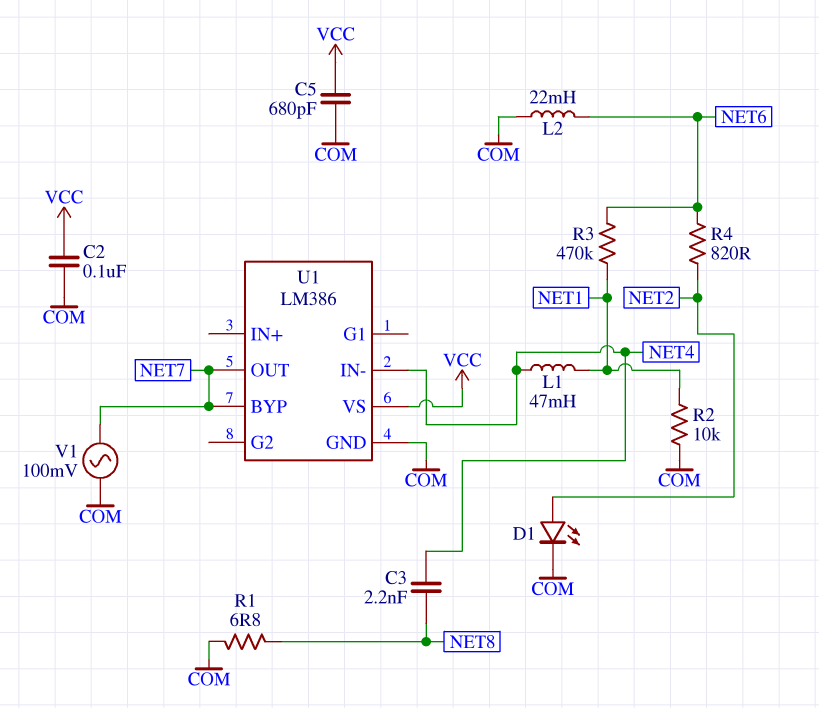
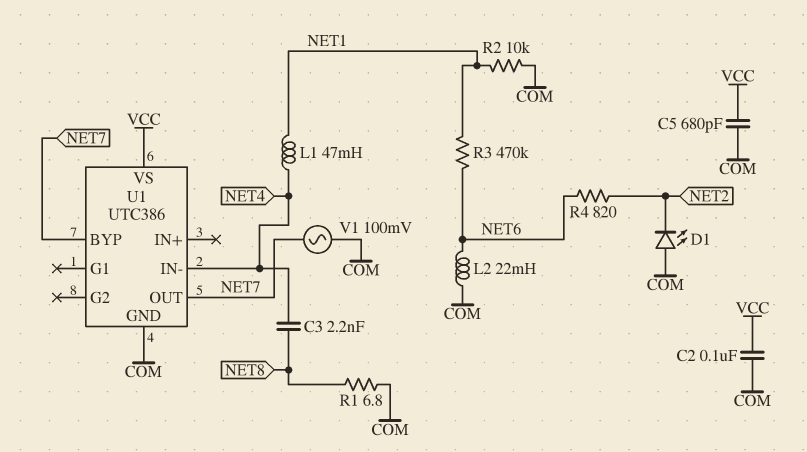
D1: LED (A NET2, K COM) -> LED (A COM, K NET2)
U1: LM386 -> UTC386

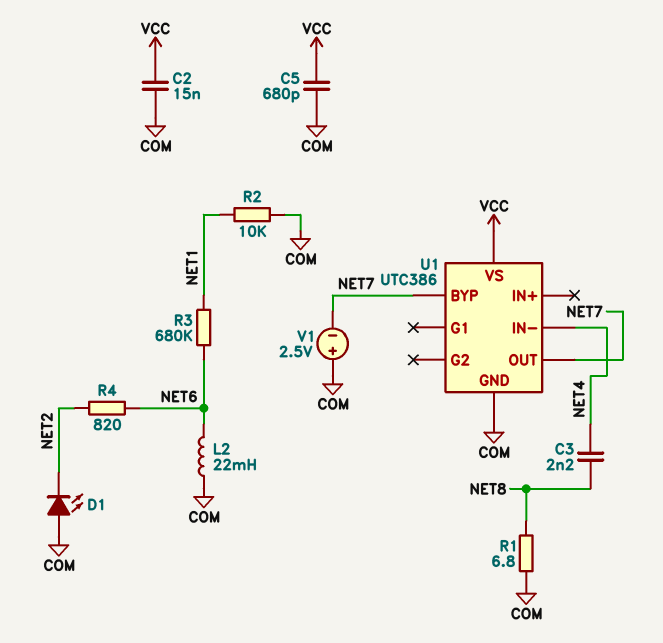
C2: 100nF (COM, VCC) -> 15nF (COM, VCC)
L1: 47mH (NET1, NET4) -> none
R3: 470k (NET1, NET6) -> 680k (NET1, NET6)
V1: AC 100mV (COM, NET7) -> 2.5V (plus COM, minus NET7)

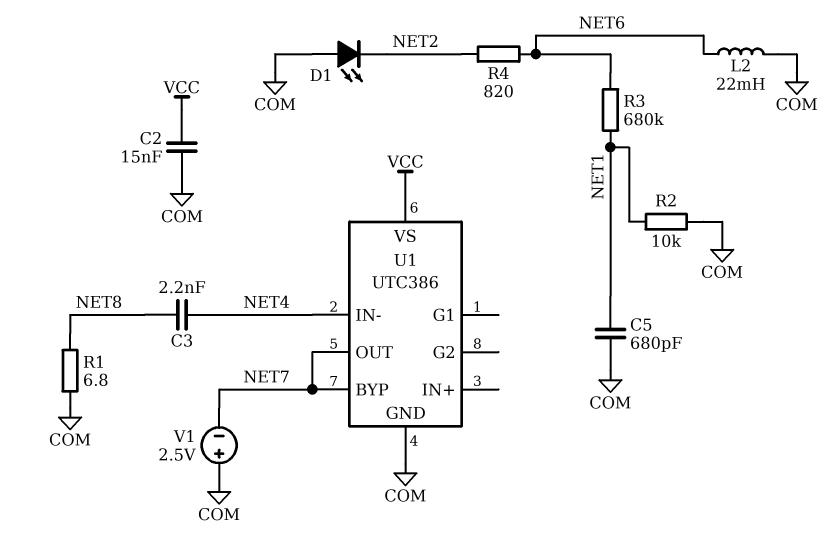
C5: 680pF (COM, VCC) -> 680pF (COM, NET1)

